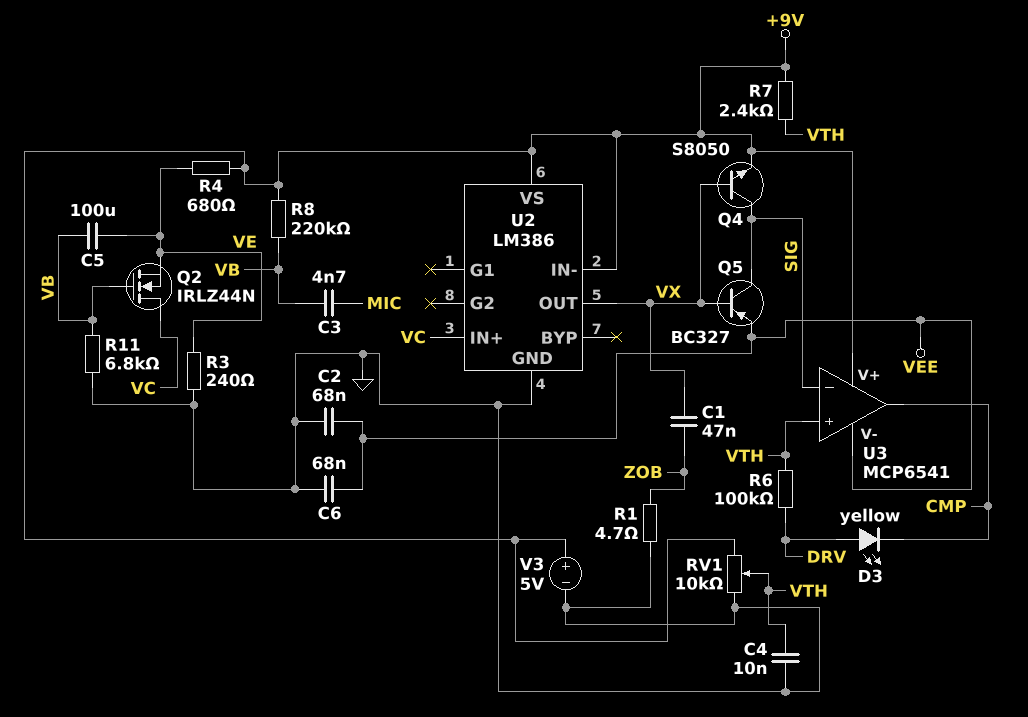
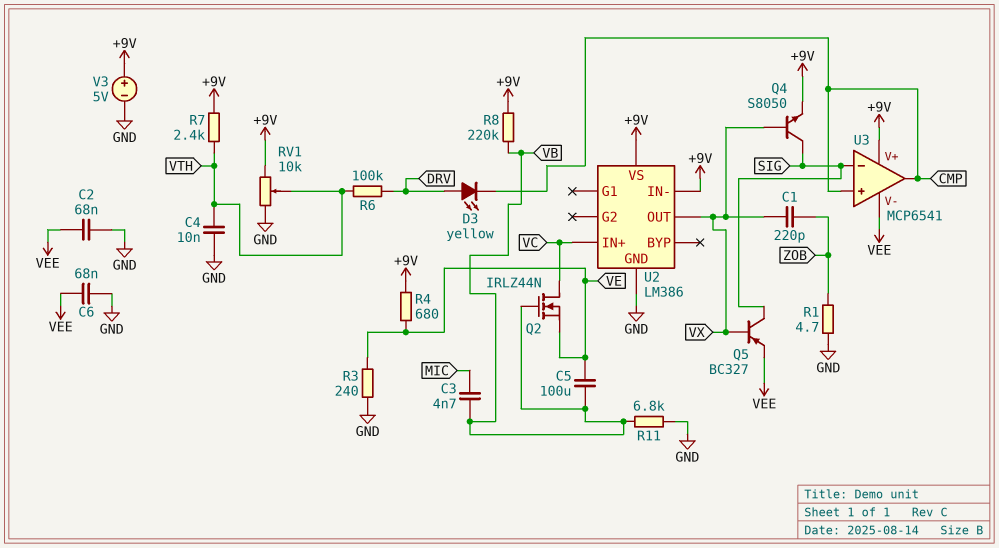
C1: 47nF (VX, ZOB) -> 220pF (VX, ZOB)
U3 pin in+: VTH -> CMP

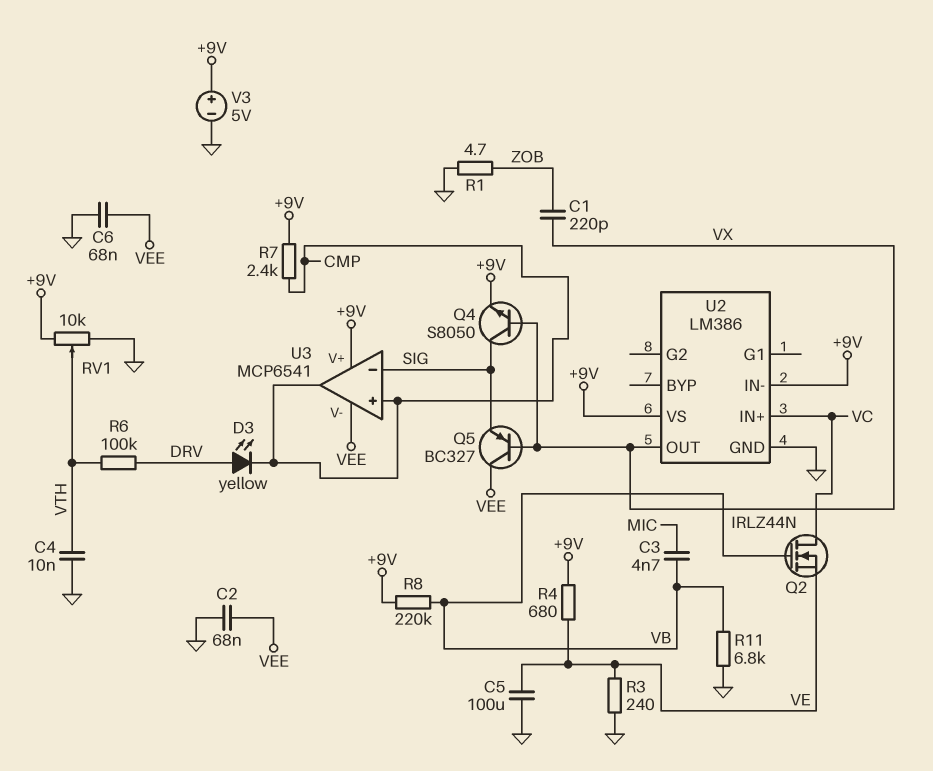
C5: 100uF (VB, VE) -> 100uF (GND, VE)
Q5: PNP BC327 (B VX, C SIG, E VEE) -> PNP BC327 (B VX, C VEE, E SIG)
R7: 2.4k (+9V, VTH) -> 2.4k (+9V, CMP)

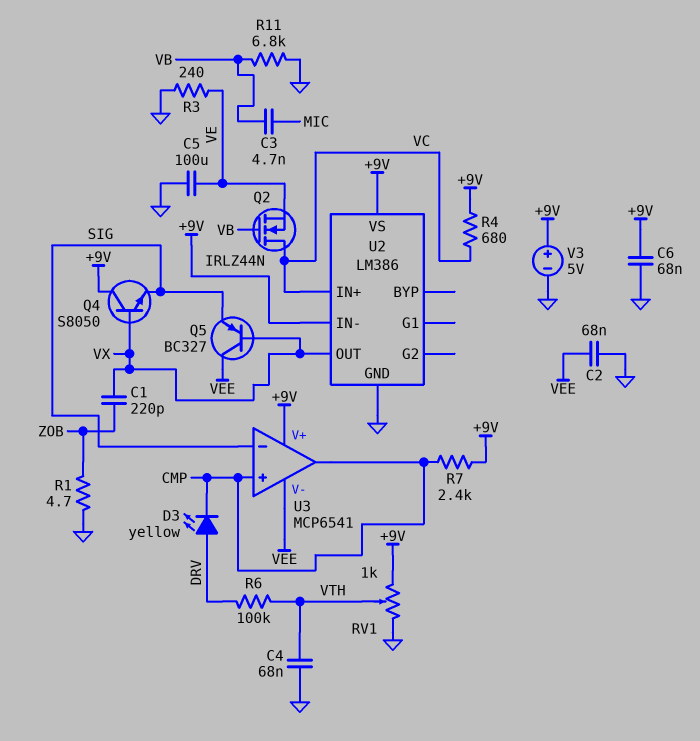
C4: 10nF (GND, VTH) -> 68nF (GND, VTH)
C6: 68nF (GND, VEE) -> 68nF (+9V, GND)
Q4: NPN S8050 (B VX, C SIG, E +9V) -> NPN S8050 (B VX, C +9V, E SIG)
R4: 680 (+9V, VE) -> 680 (+9V, VC)
R8: 220k (+9V, VB) -> none
RV1: 10k (+9V, GND, wiper VTH) -> 1k (+9V, GND, wiper VTH)

